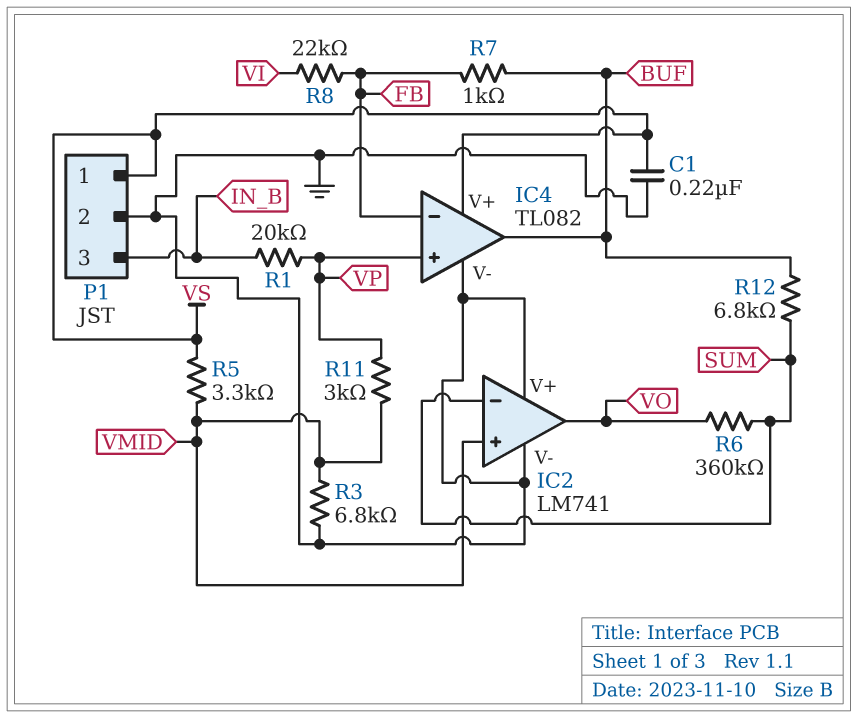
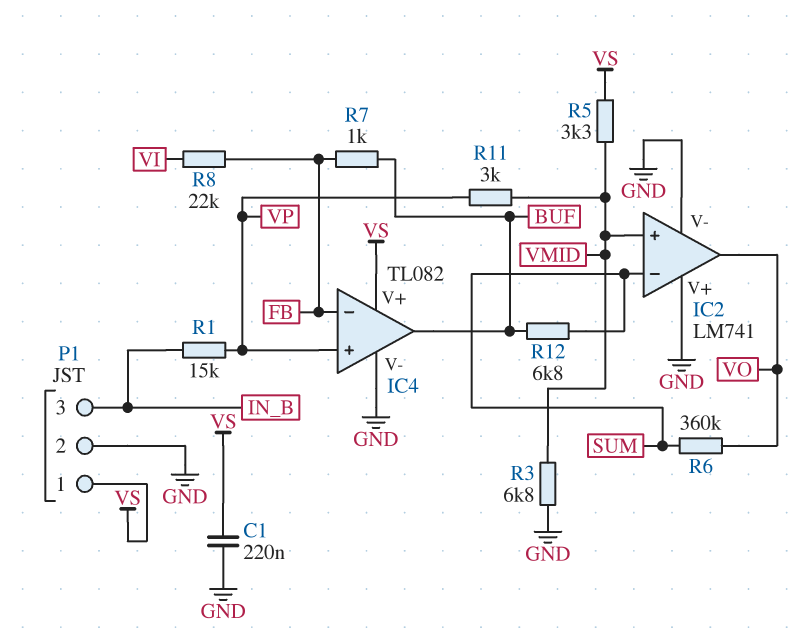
R1: 20k (IN_B, VP) -> 15k (IN_B, VP)

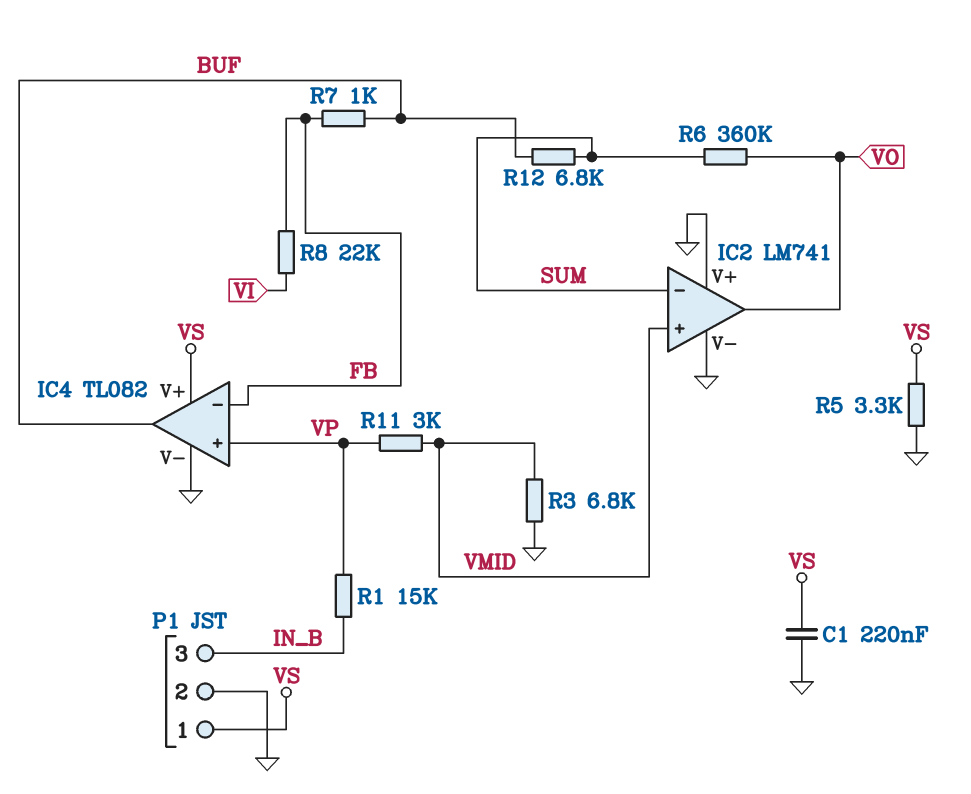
R5: 3.3k (VMID, VS) -> 3.3k (GND, VS)

